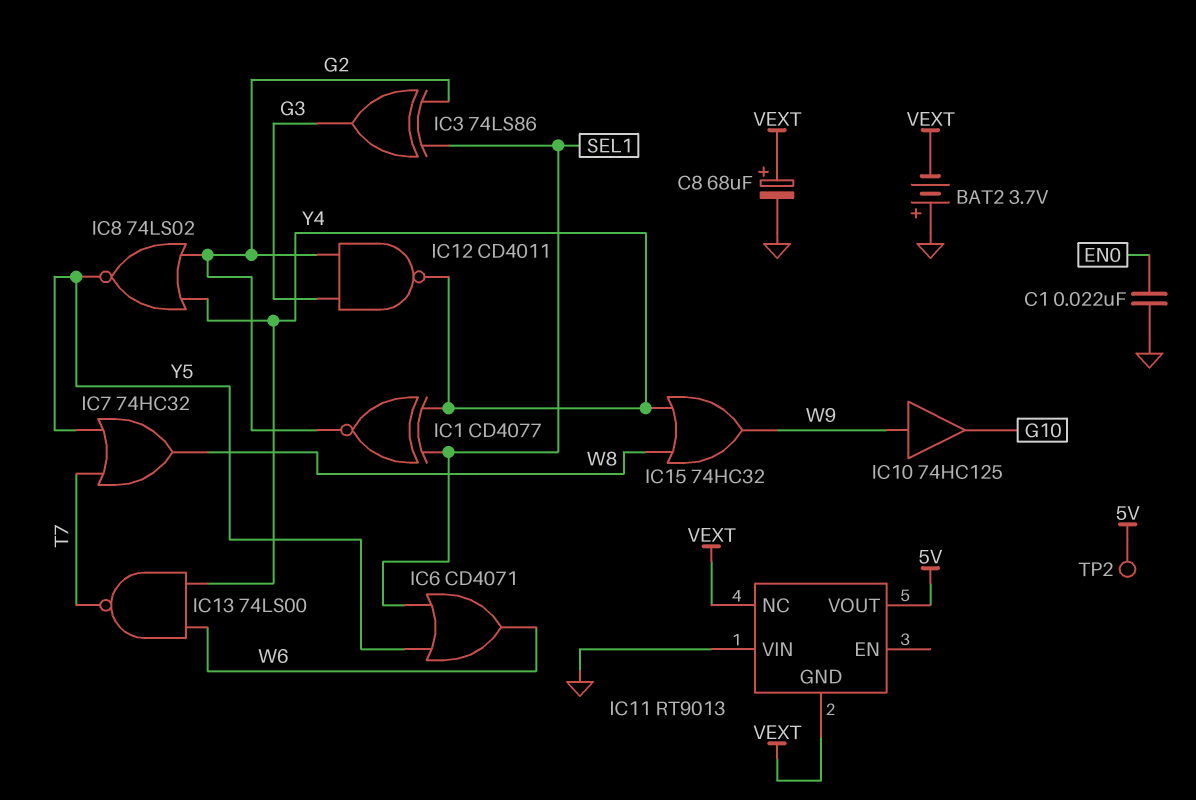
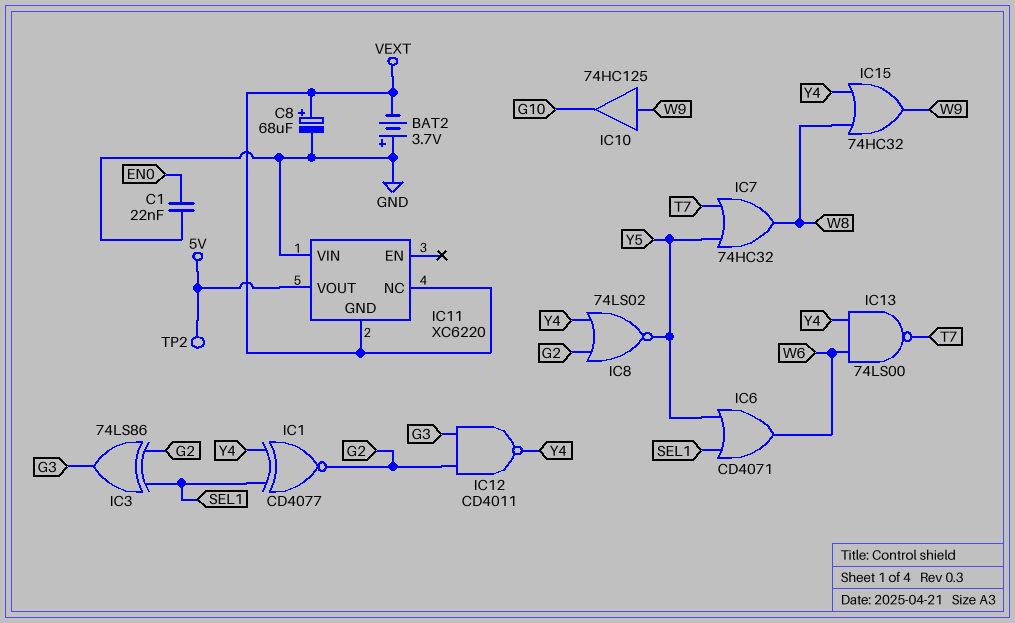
IC11: RT9013 -> XC6220

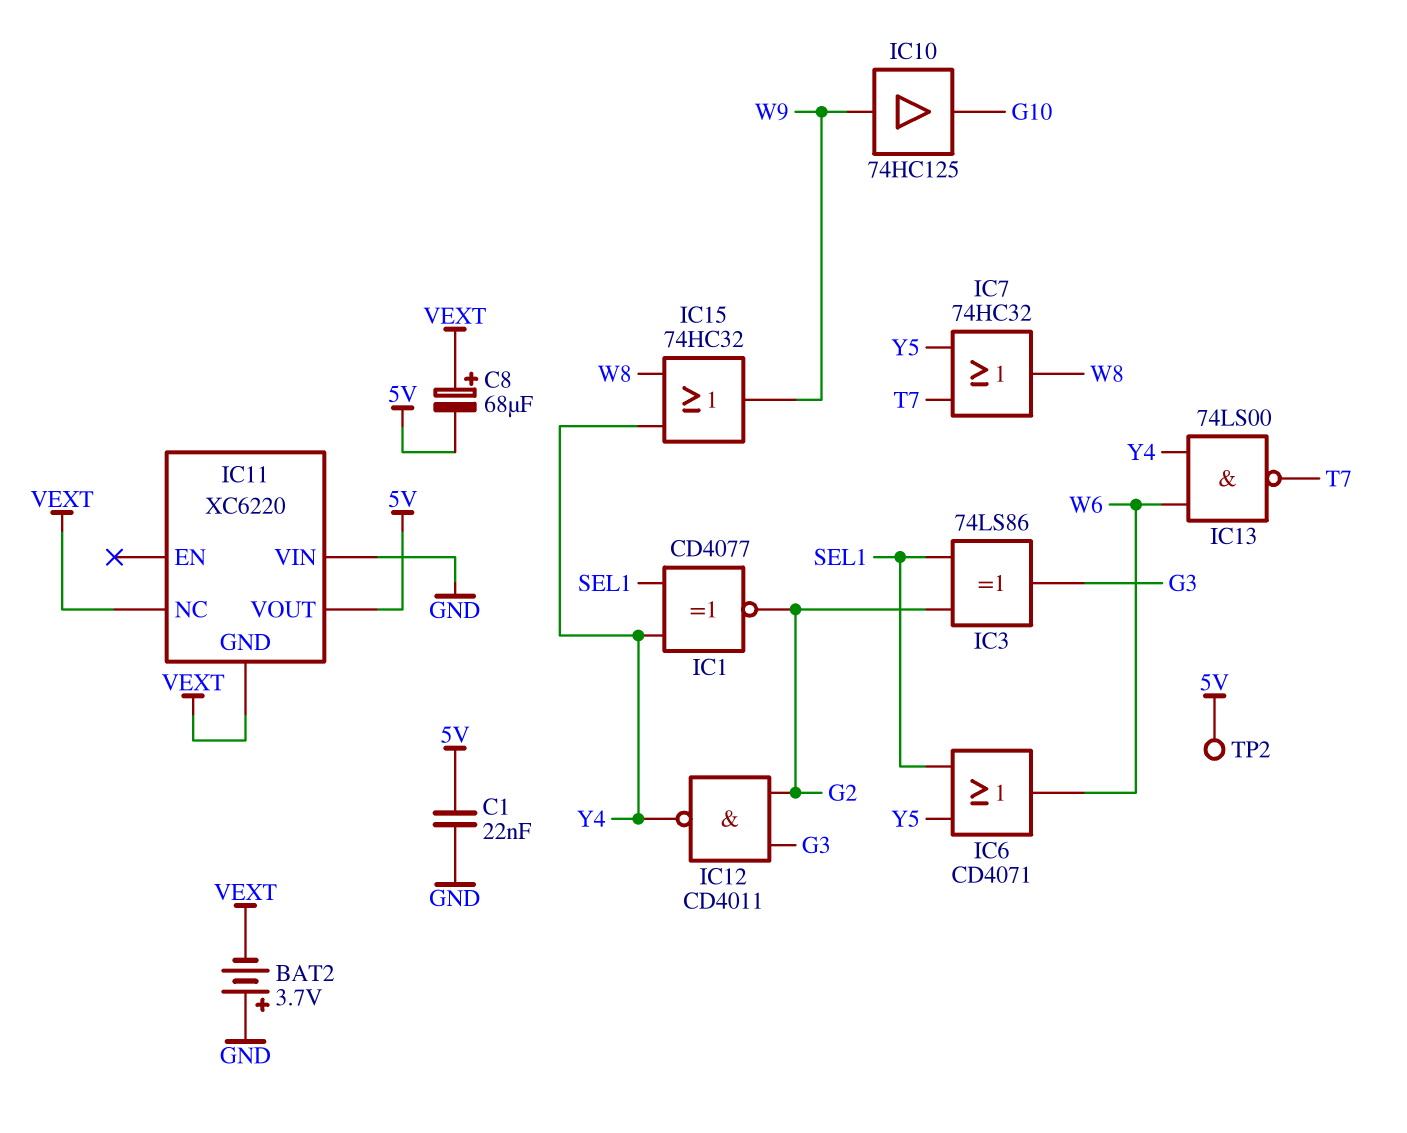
C1: 22nF (EN0, GND) -> 22nF (5V, GND)
C8: 68uF (plus VEXT, minus GND) -> 68uF (plus VEXT, minus 5V)
IC8: NOR 74LS02 (in G2, in Y4, out Y5) -> none

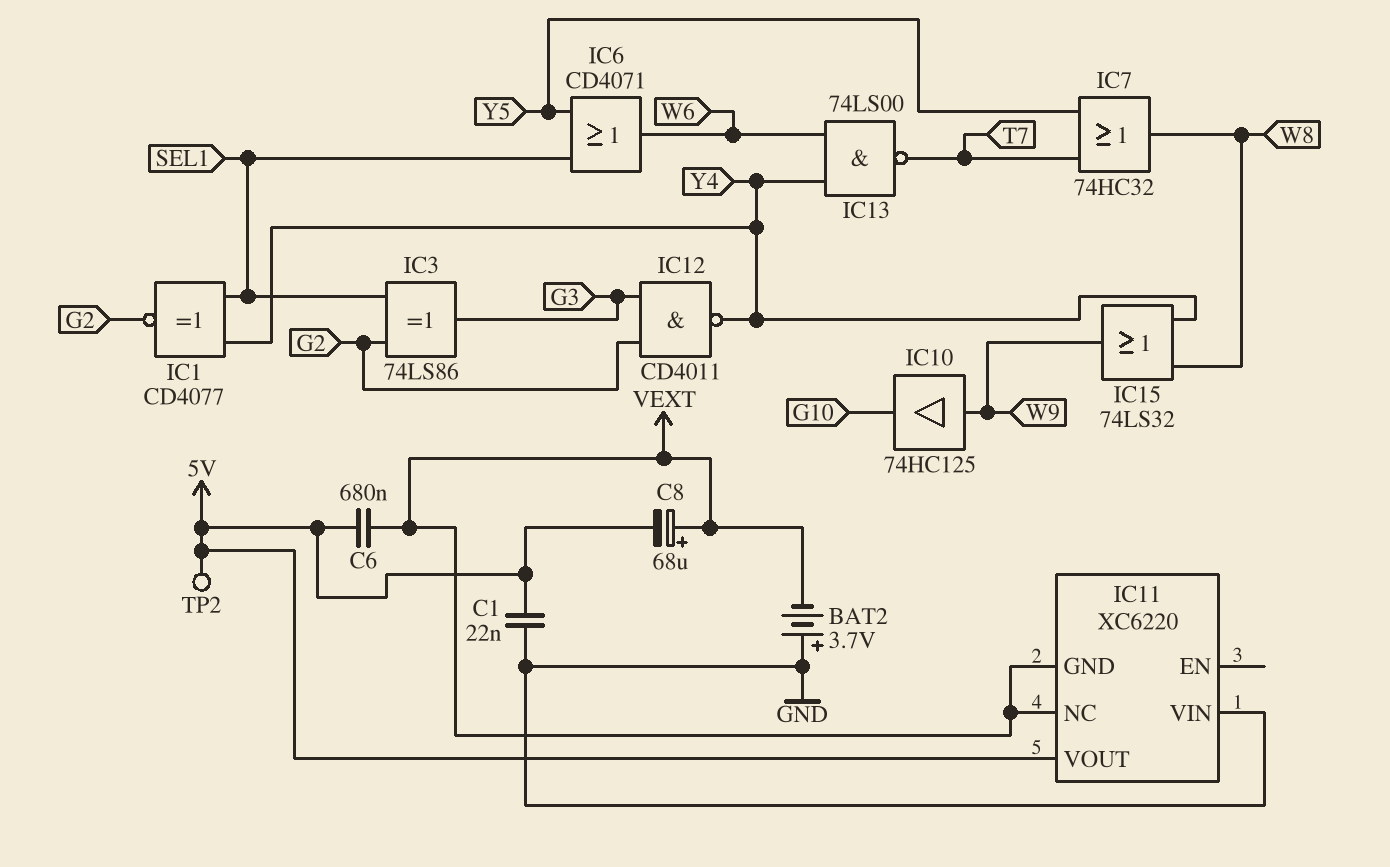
C6: none -> 680nF (5V, VEXT)
IC15: OR 74HC32 (in W8, in Y4, out W9) -> OR 74LS32 (in W8, in Y4, out W9)

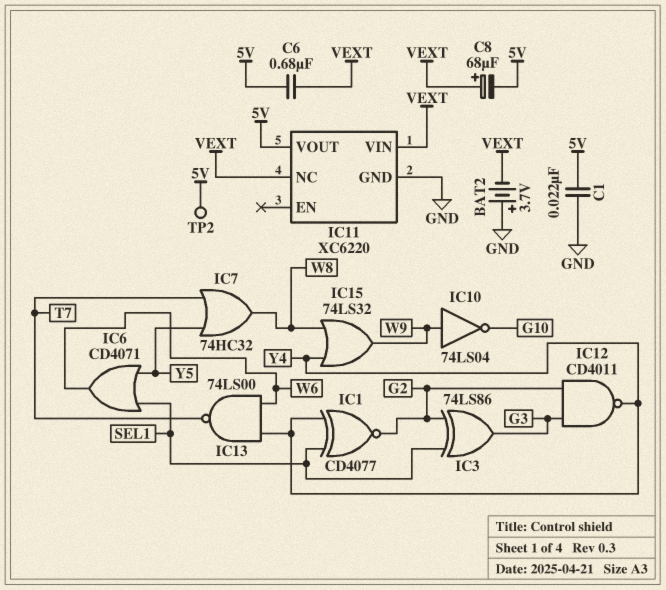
IC10: buffer 74HC125 (in W9, out G10) -> NOT 74LS04 (in W9, out G10)
IC11 pin GND: VEXT -> GND
IC11 pin VIN: GND -> VEXT

